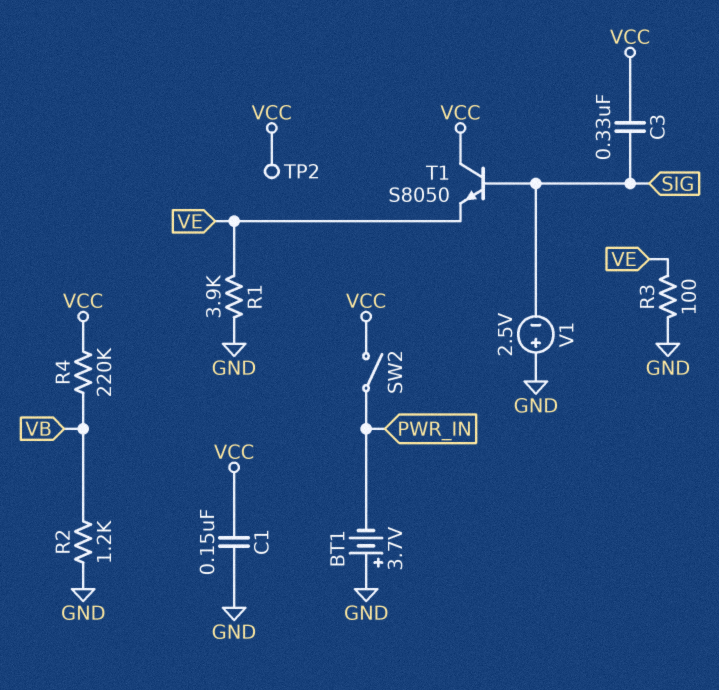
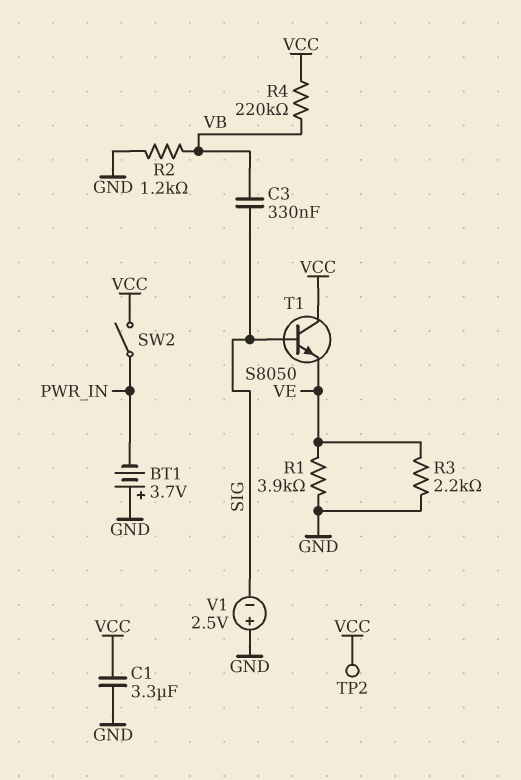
C1: 150nF (GND, VCC) -> 3.3uF (GND, VCC)
C3: 330nF (SIG, VCC) -> 330nF (SIG, VB)
R3: 100 (GND, VE) -> 2.2k (GND, VE)

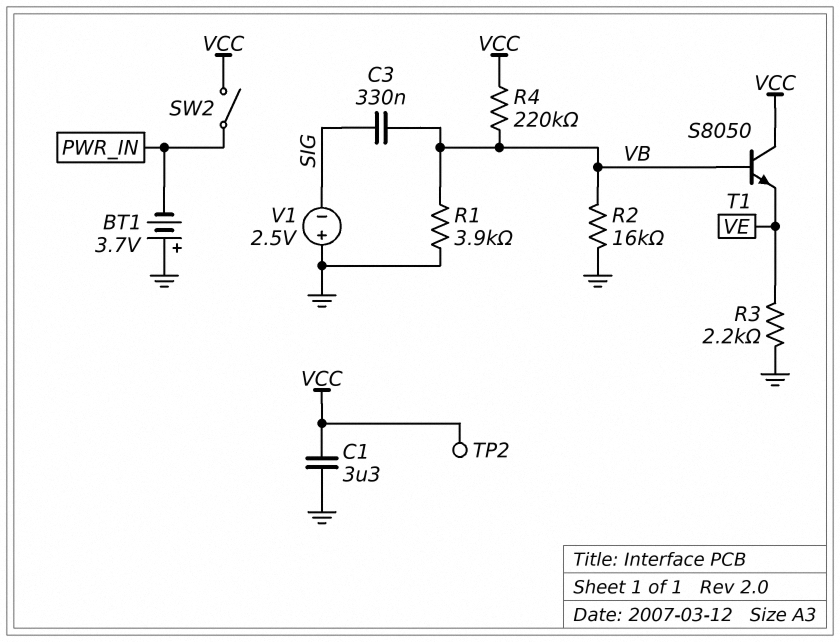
R1: 3.9k (GND, VE) -> 3.9k (GND, VB)
R2: 1.2k (GND, VB) -> 16k (GND, VB)
T1: NPN S8050 (B SIG, C VCC, E VE) -> NPN S8050 (B VB, C VCC, E VE)

